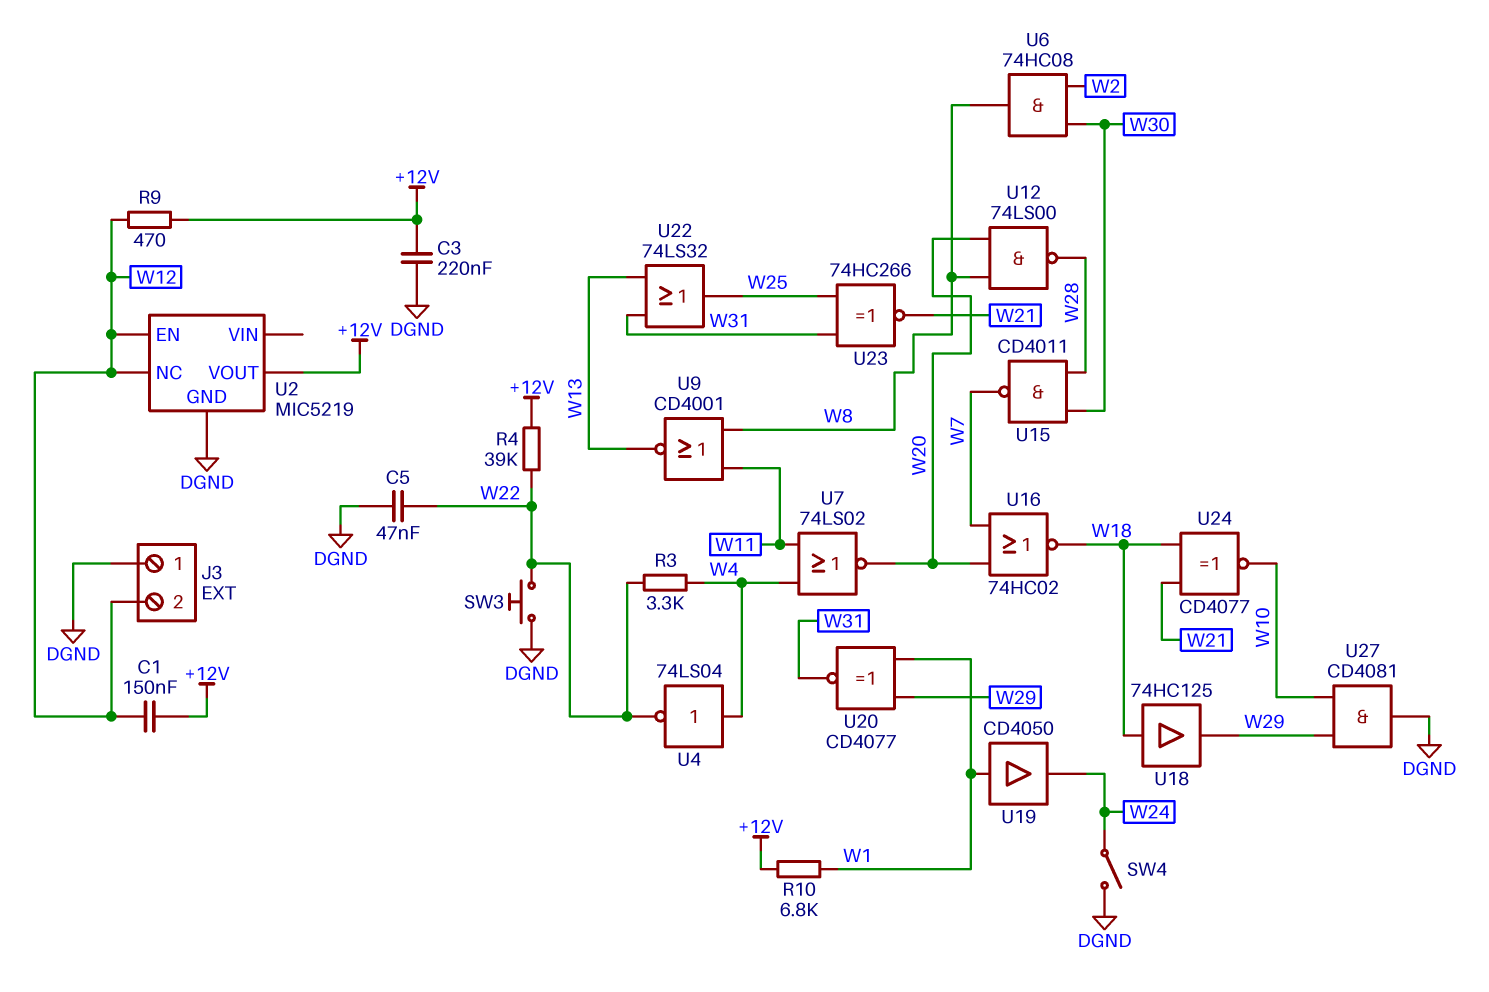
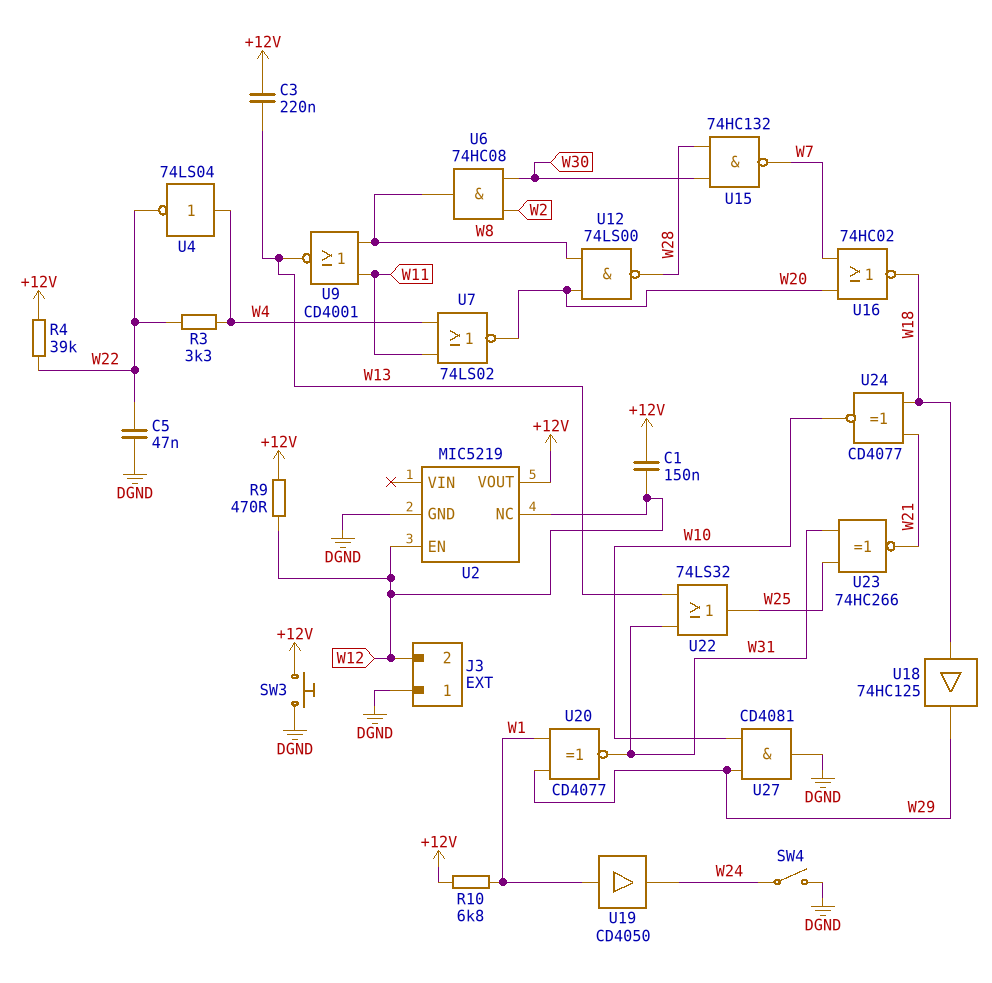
C3: 220nF (+12V, DGND) -> 220nF (+12V, W13)
SW3: button (DGND, W22) -> button (+12V, DGND)
U15: NAND CD4011 (in W28, in W30, out W7) -> NAND 74HC132 (in W28, in W30, out W7)

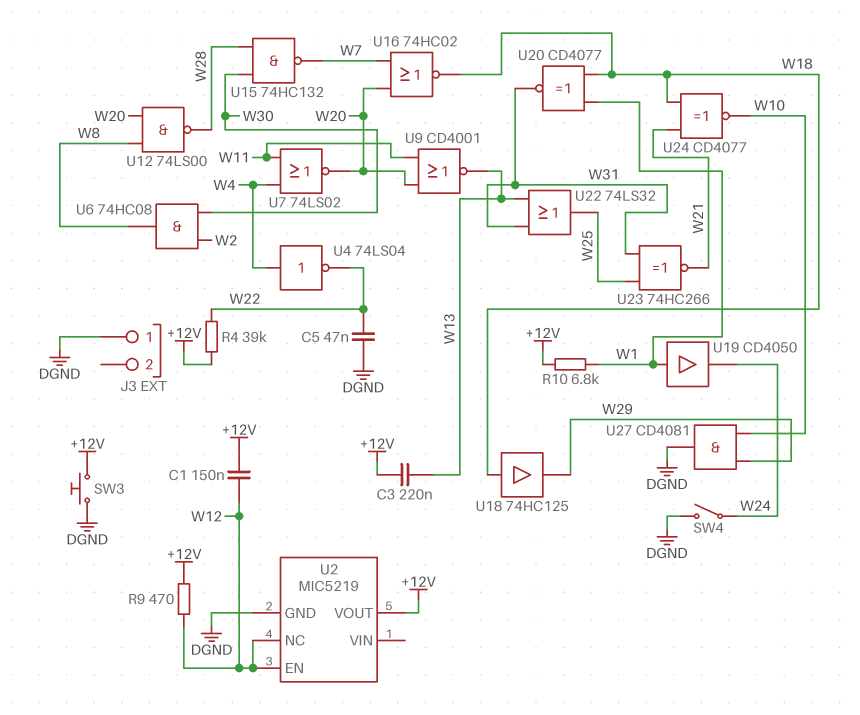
J3 pin 2: W12 -> none
R3: 3.3k (W4, W22) -> none
U9: NOR CD4001 (in W8, in W11, out W13) -> NOR CD4001 (in W11, in W20, out W13)
U20: XNOR CD4077 (in W1, in W29, out W31) -> XNOR CD4077 (in W1, in W18, out W31)

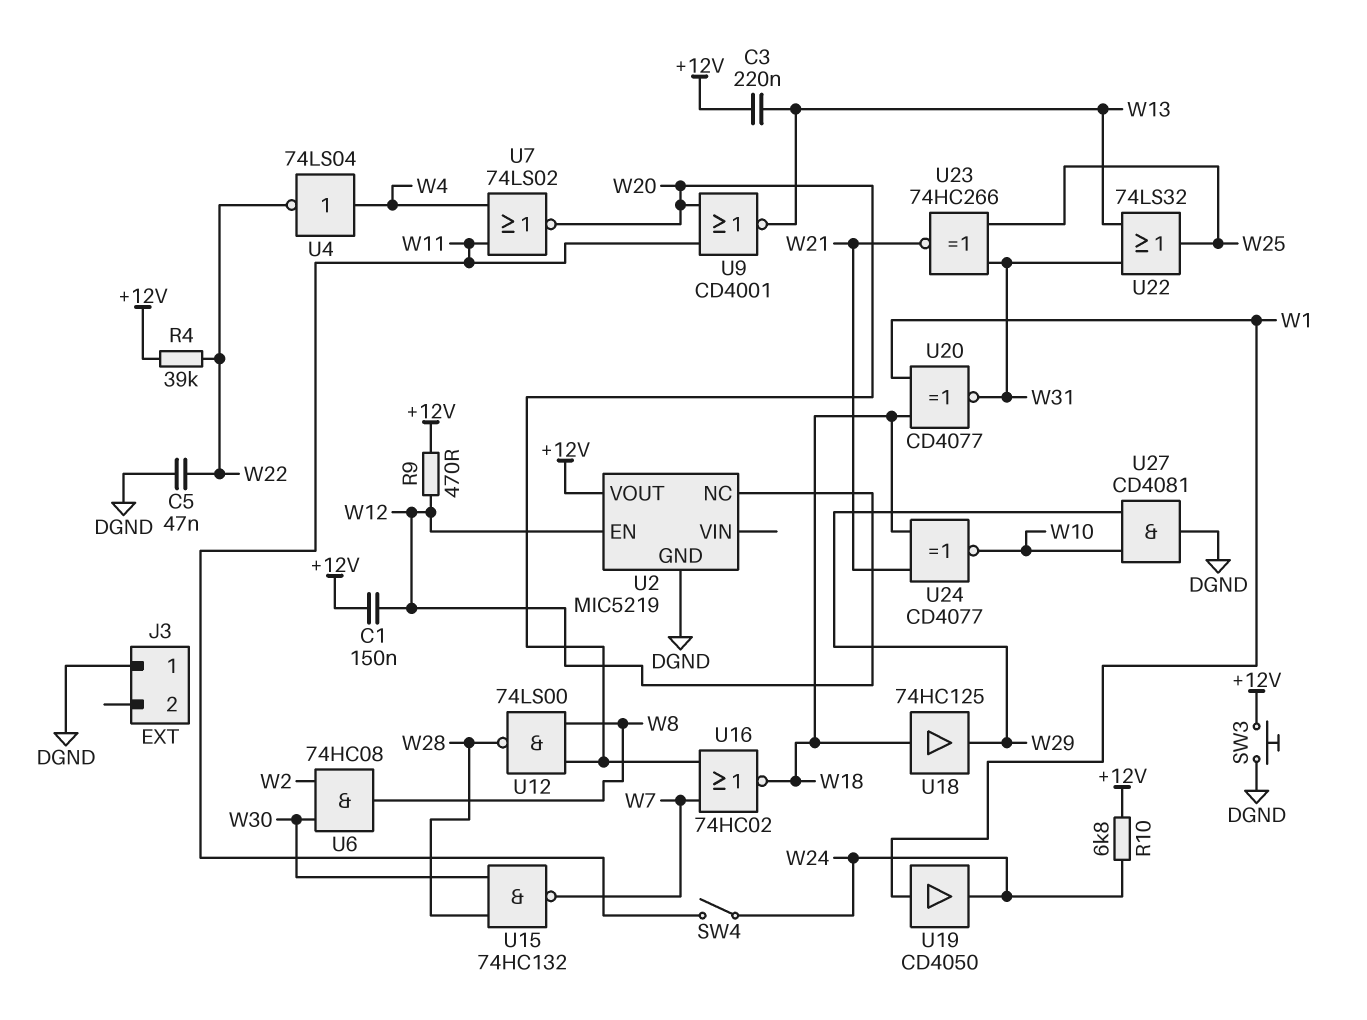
R10: 6.8k (+12V, W1) -> 6.8k (+12V, W24)
SW4: switch (DGND, W24) -> switch (W11, W24)

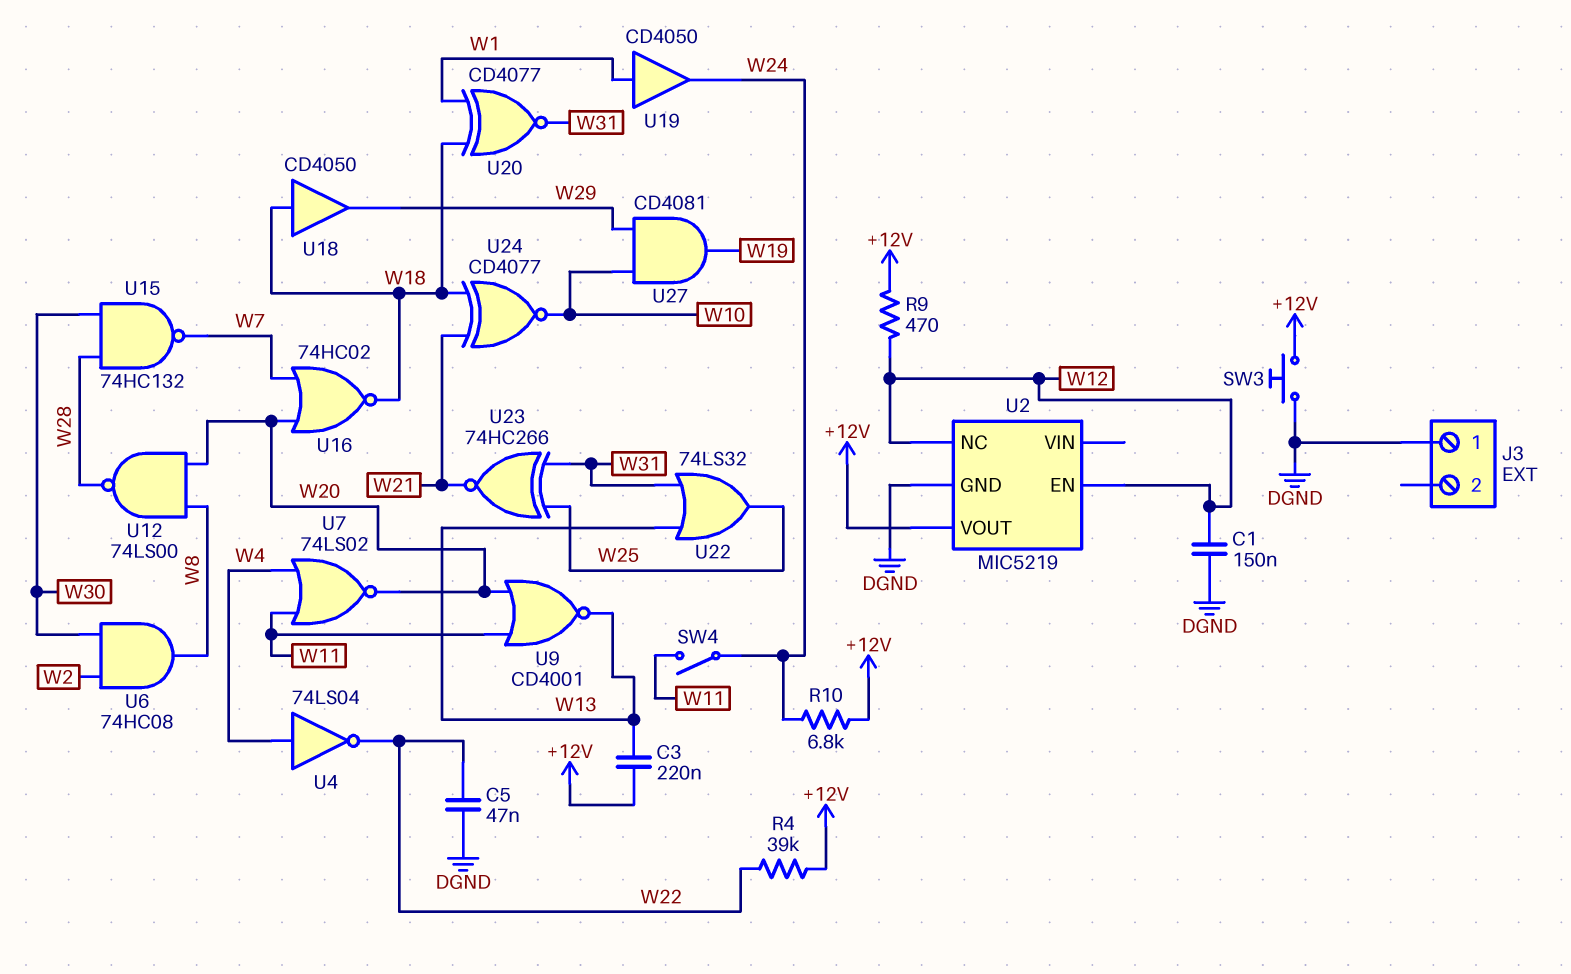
C1: 150nF (+12V, W12) -> 150nF (DGND, W12)
U18: buffer 74HC125 (in W18, out W29) -> buffer CD4050 (in W18, out W29)
U27: AND CD4081 (in W10, in W29, out DGND) -> AND CD4081 (in W10, in W29, out W19)

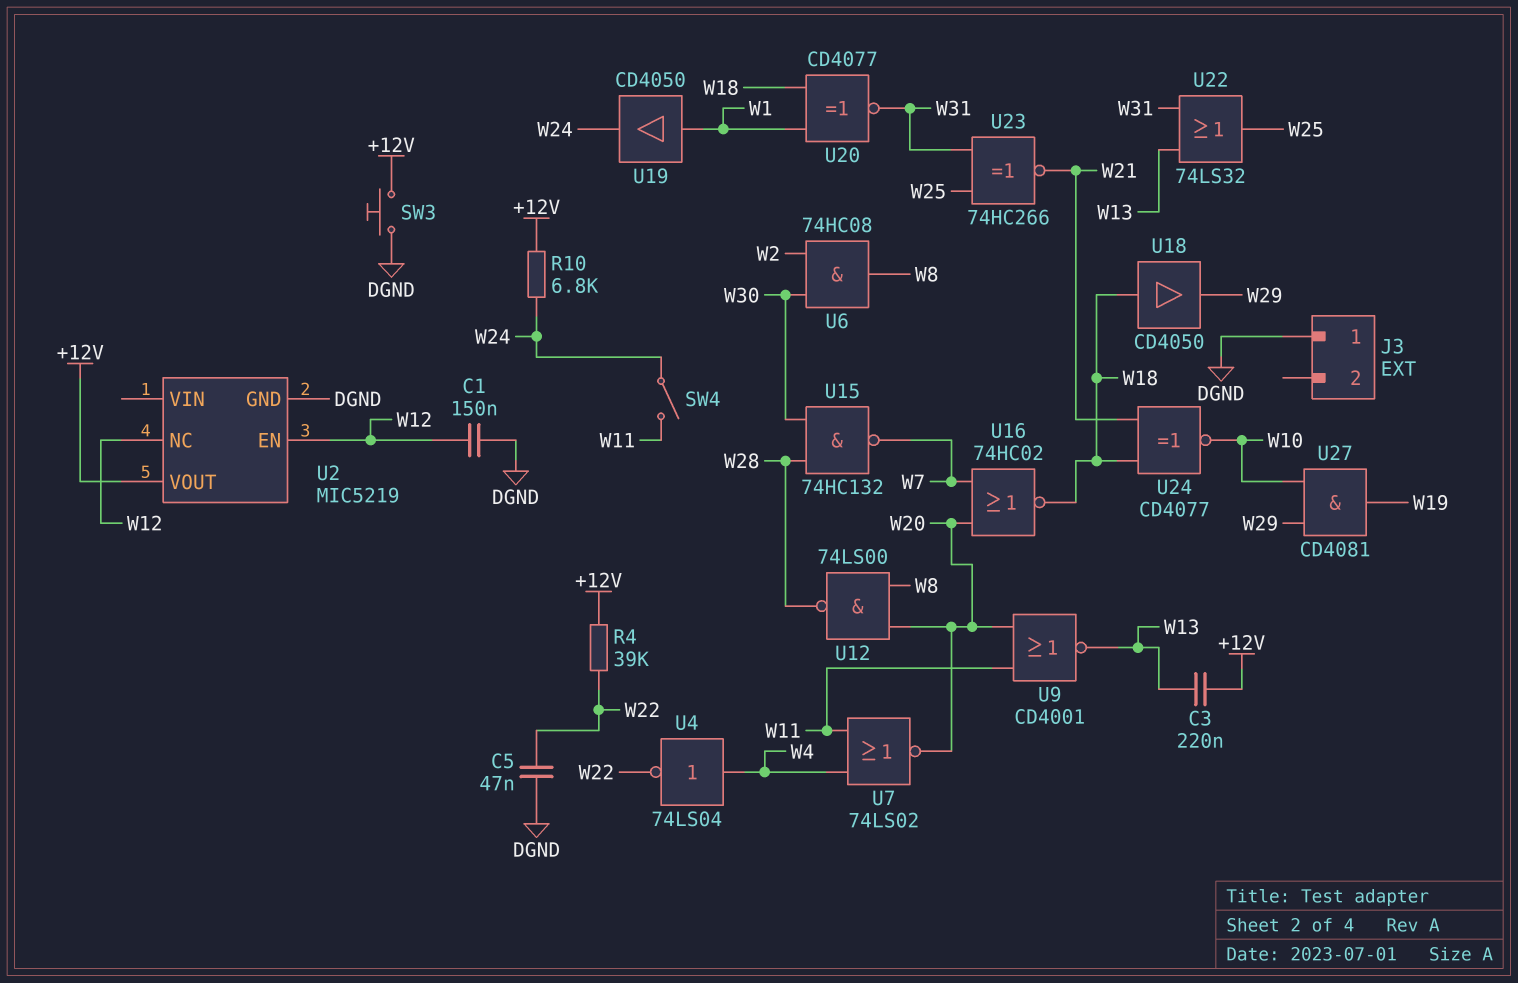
R9: 470 (+12V, W12) -> none

